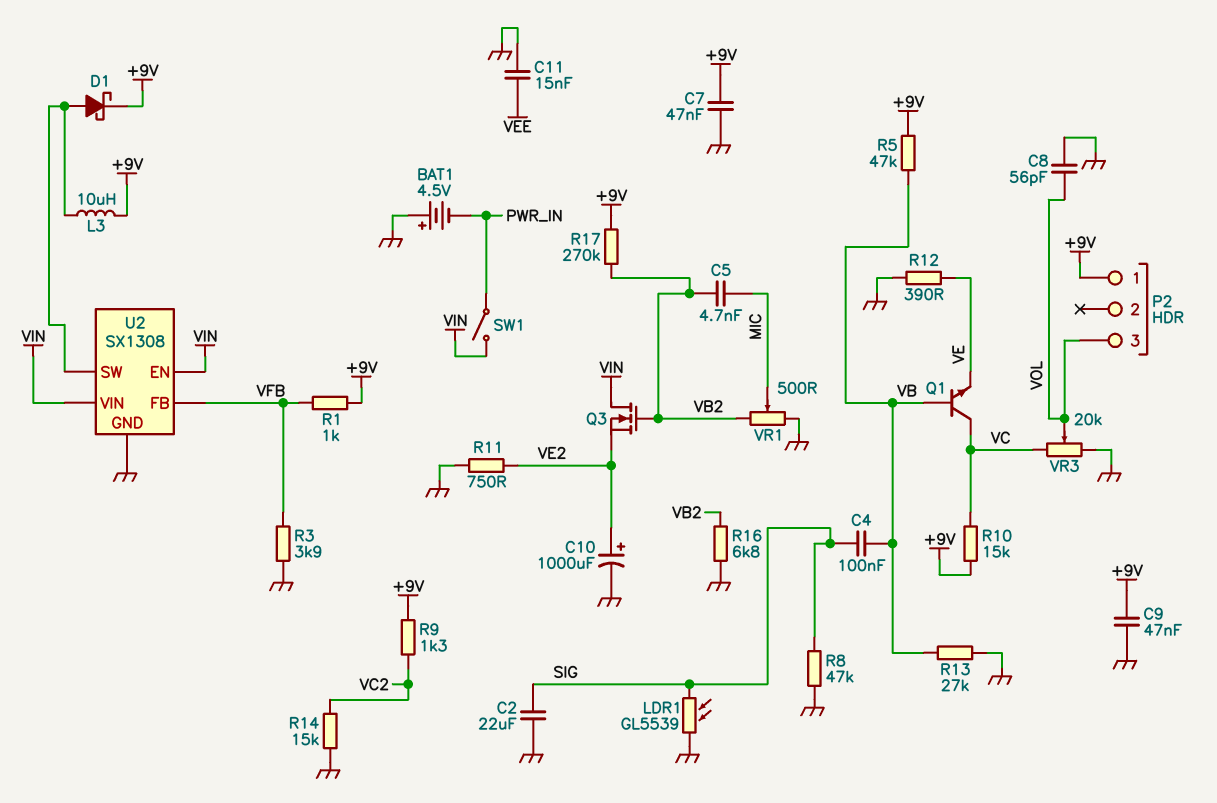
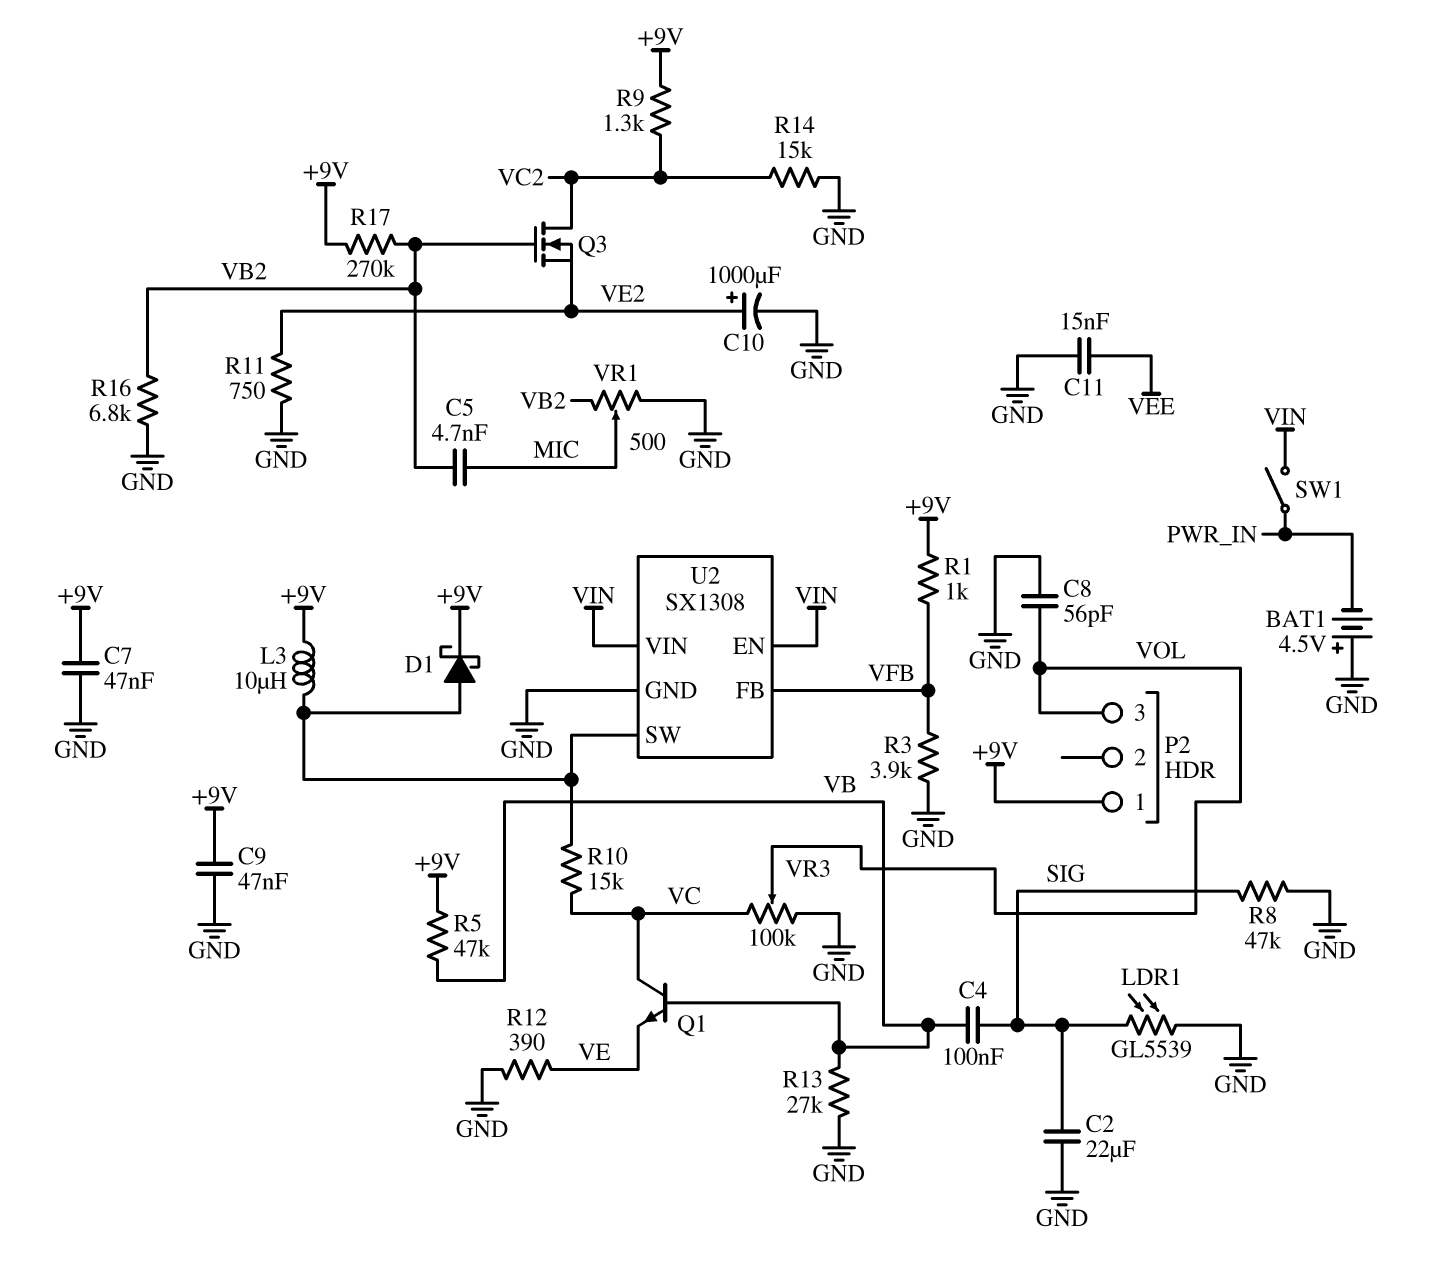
Q3: NMOS (G VB2, D VIN, S VE2) -> NMOS (G VB2, D VC2, S VE2)
R10: 15k (+9V, VC) -> 15k (U2/SW, VC)
VR3: 20k (GND, VC, wiper VOL) -> 100k (GND, VC, wiper VOL)

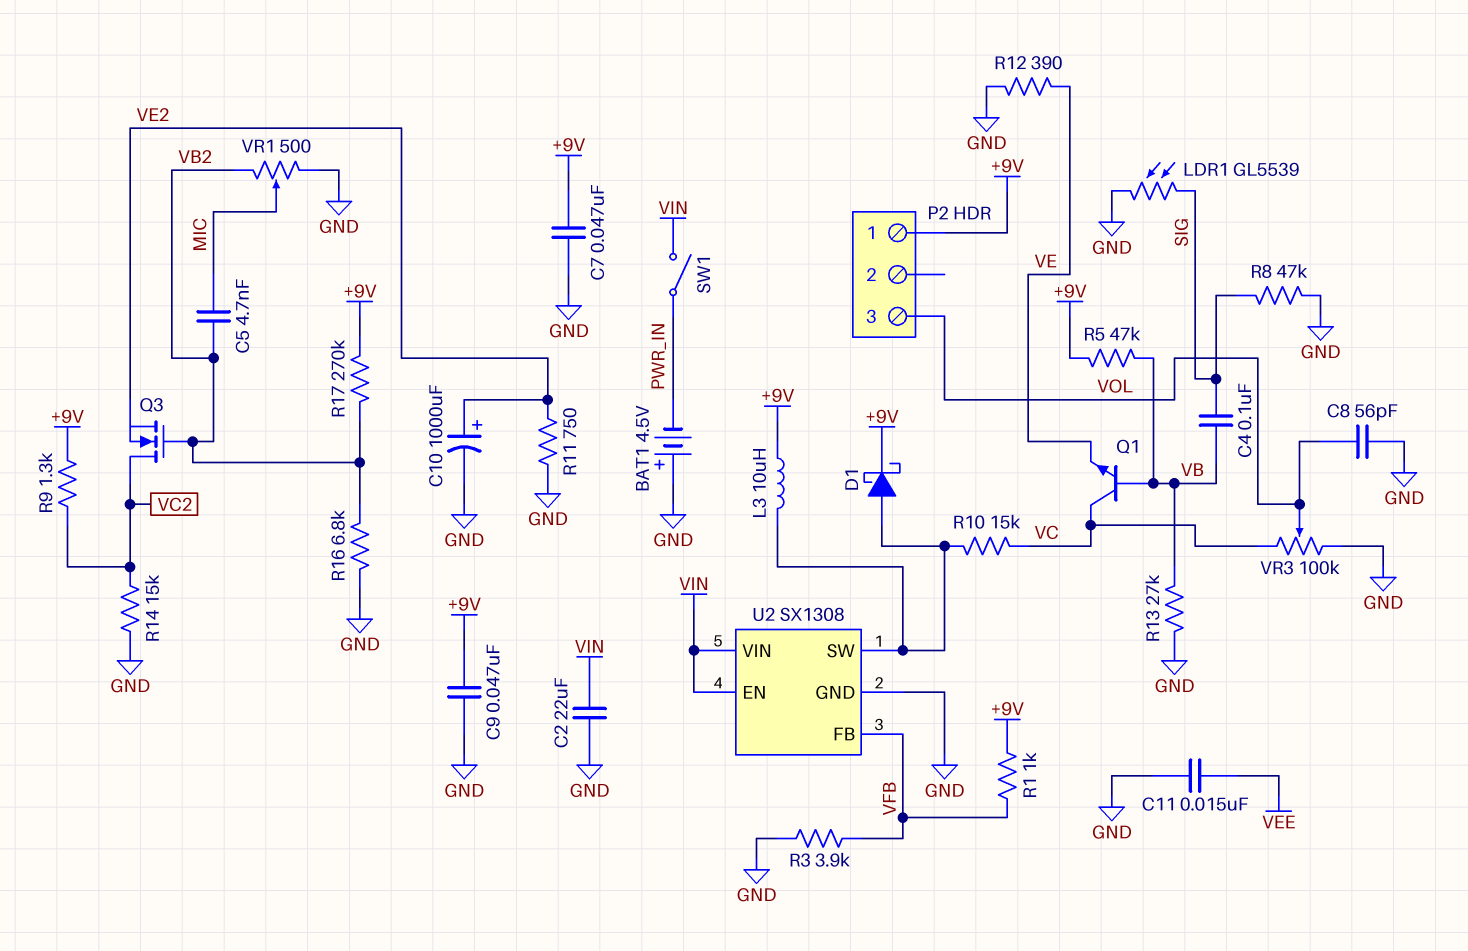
C2: 22uF (GND, SIG) -> 22uF (GND, VIN)

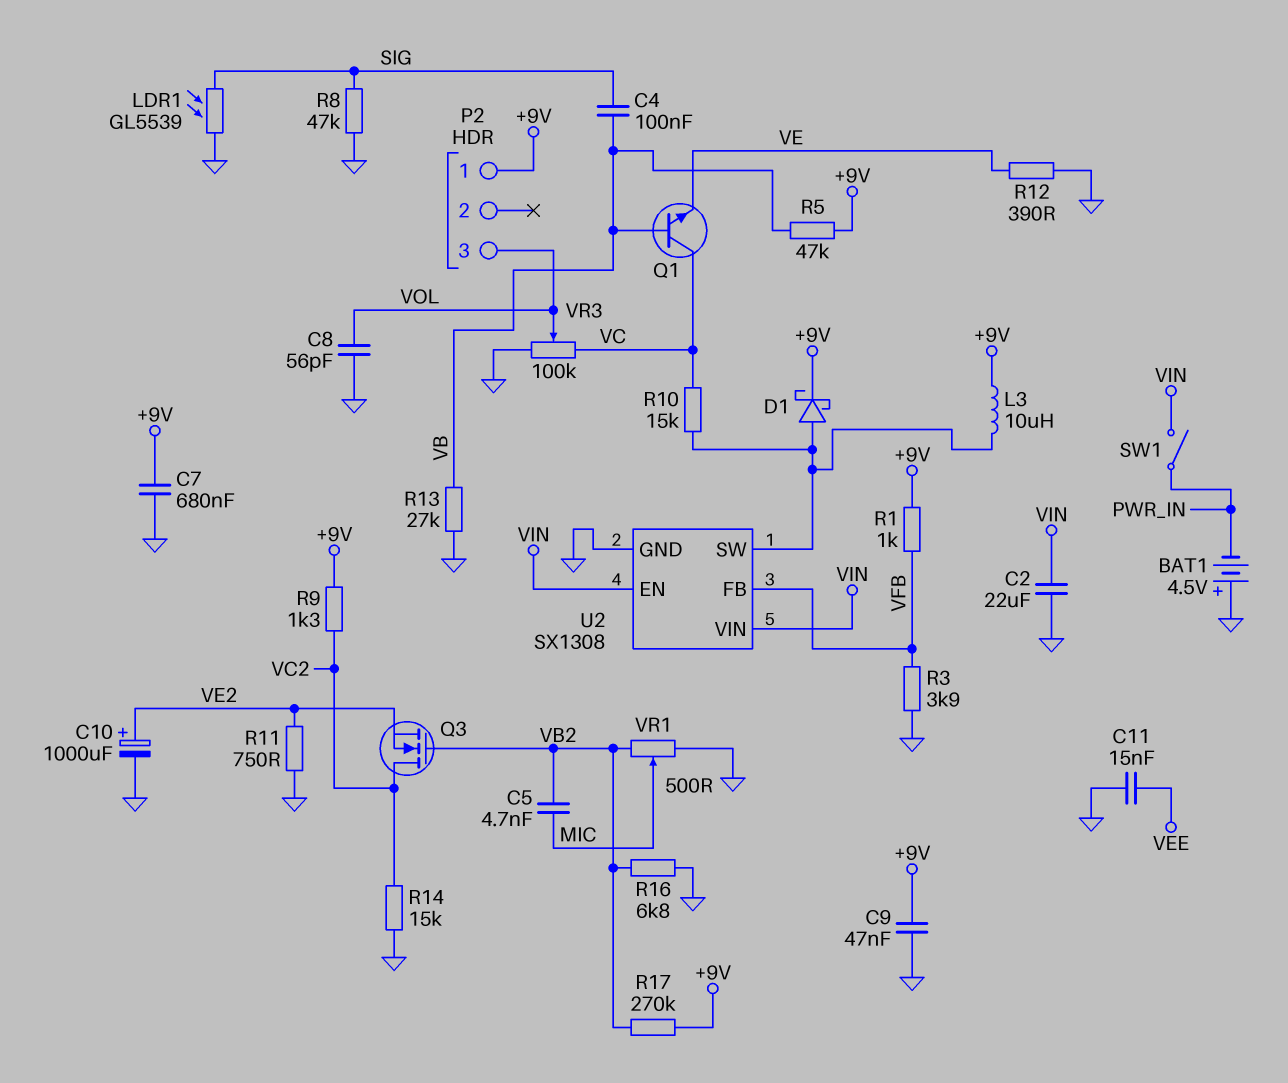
C7: 47nF (+9V, GND) -> 680nF (+9V, GND)

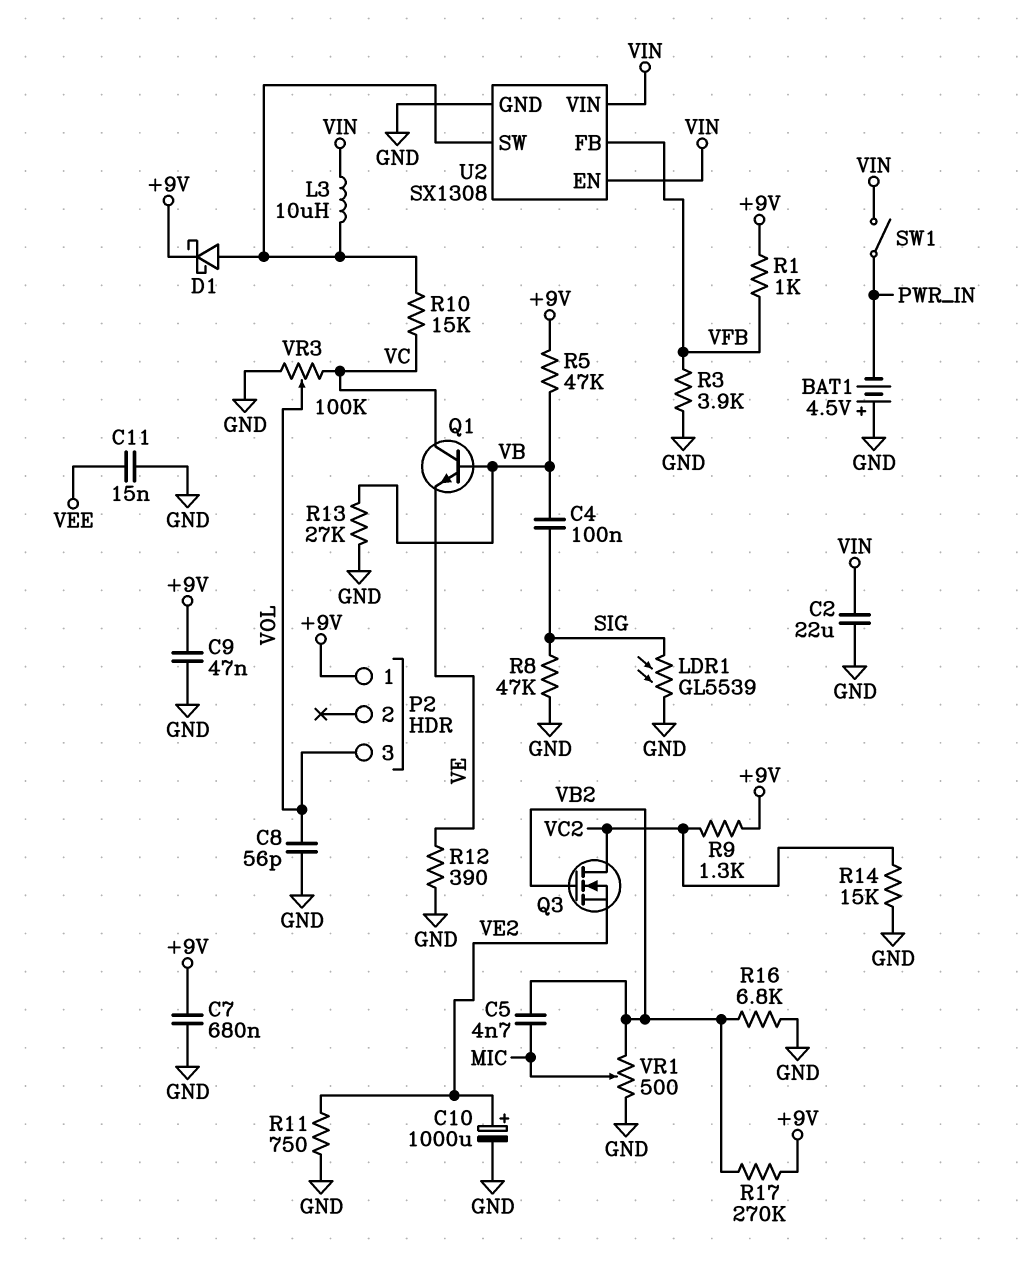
L3: 10uH (+9V, U2/SW) -> 10uH (U2/SW, VIN)

